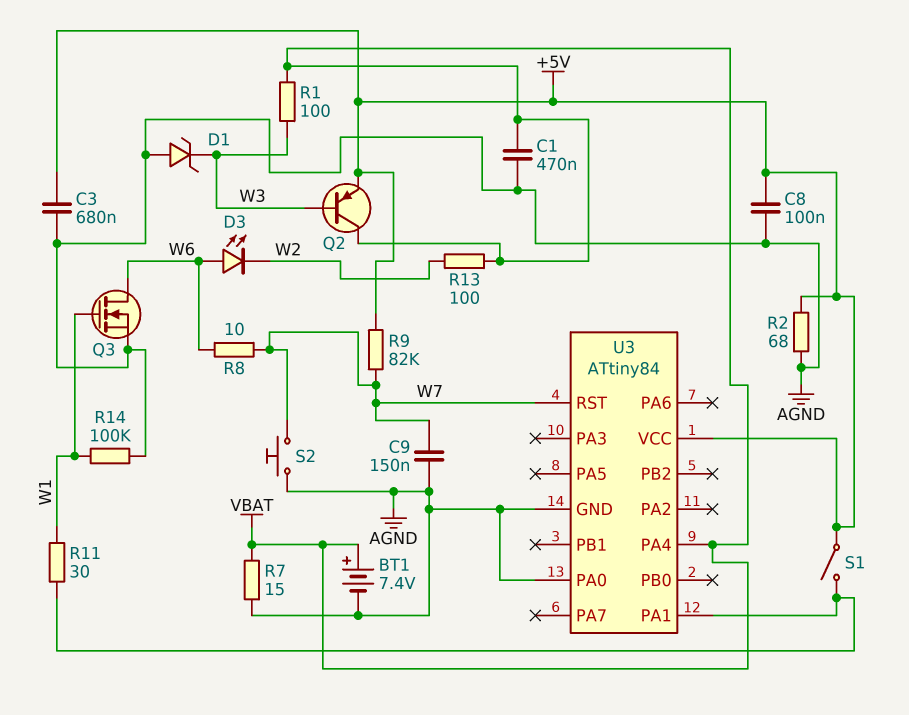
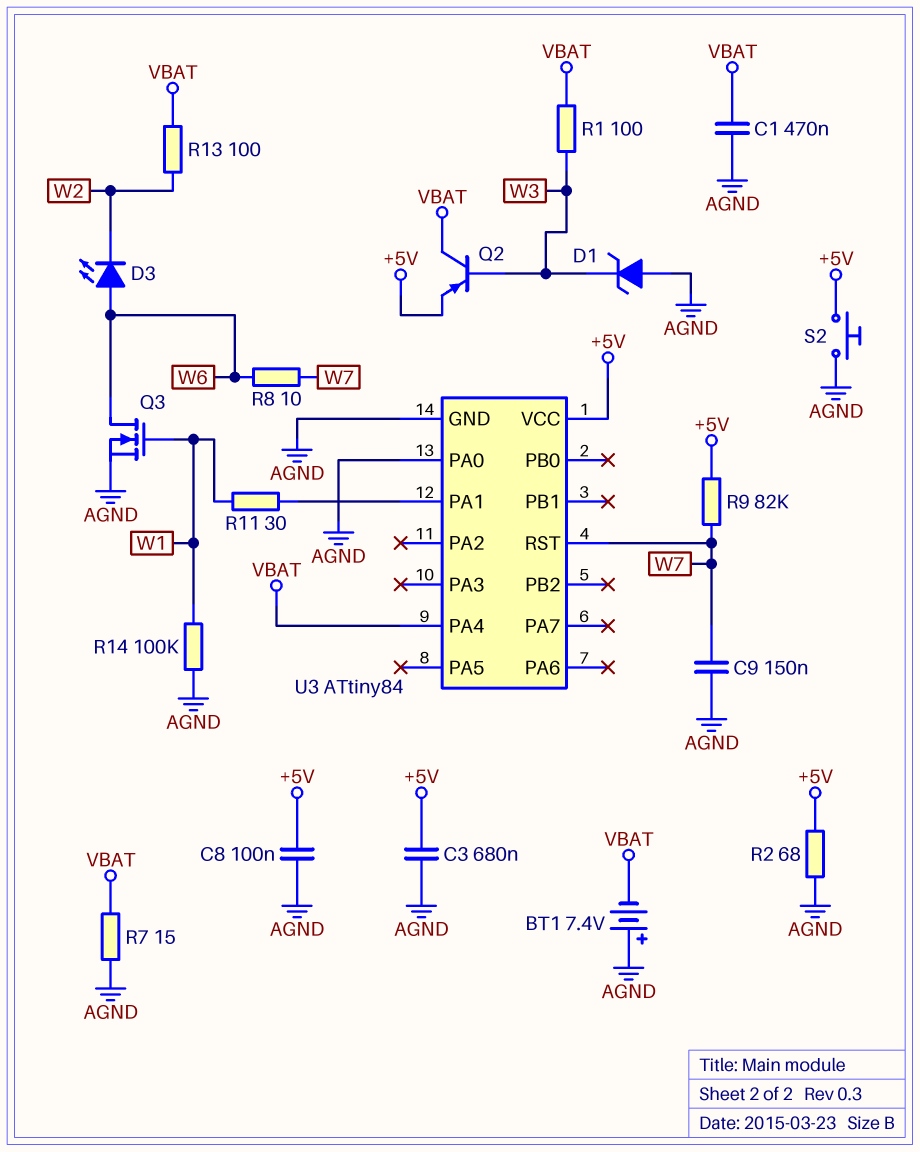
BT1: 7.4V (plus VBAT, minus AGND) -> 7.4V (plus AGND, minus VBAT)
S1: switch (+5V, U3/PA1) -> none
S2: button (AGND, W7) -> button (+5V, AGND)

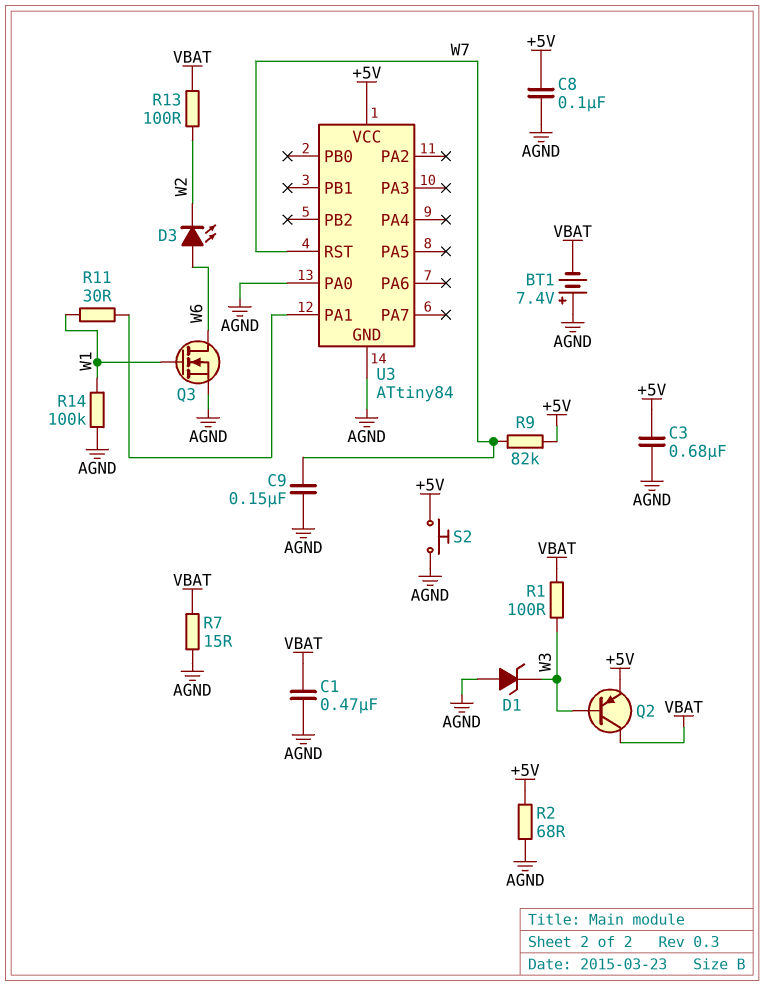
R8: 10 (W6, W7) -> none
U3 pin PA4: VBAT -> none

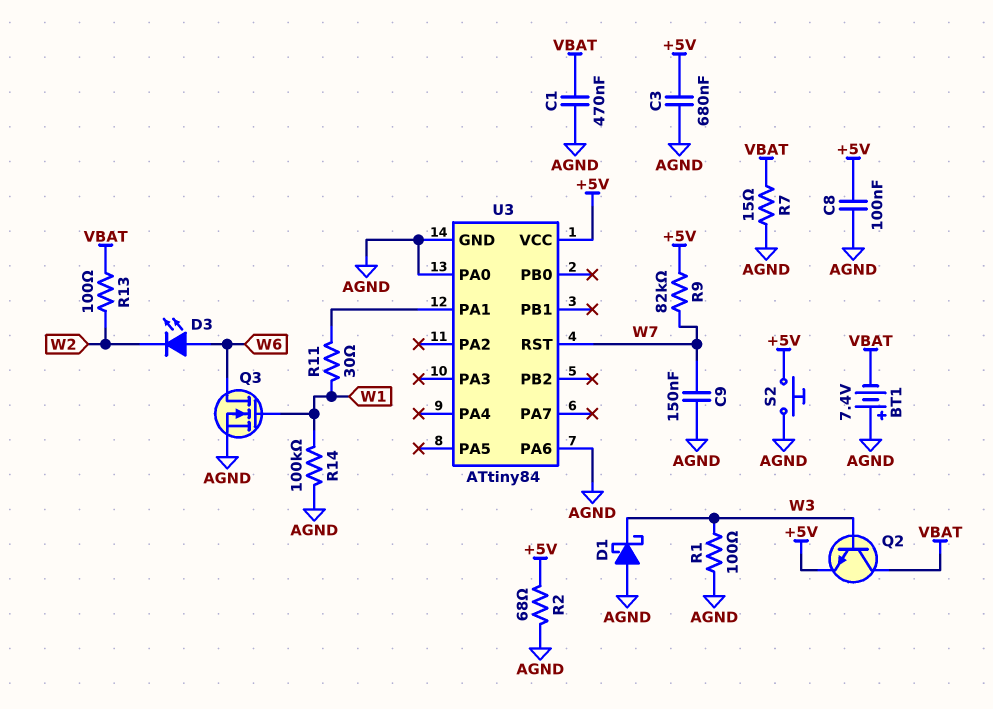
D1: zener (A AGND, K W3) -> schottky (A AGND, K W3)
Q2: PNP (B W3, C VBAT, E +5V) -> NPN (B W3, C VBAT, E +5V)
R1: 100 (VBAT, W3) -> 100 (AGND, W3)
U3 pin PA6: none -> AGND

